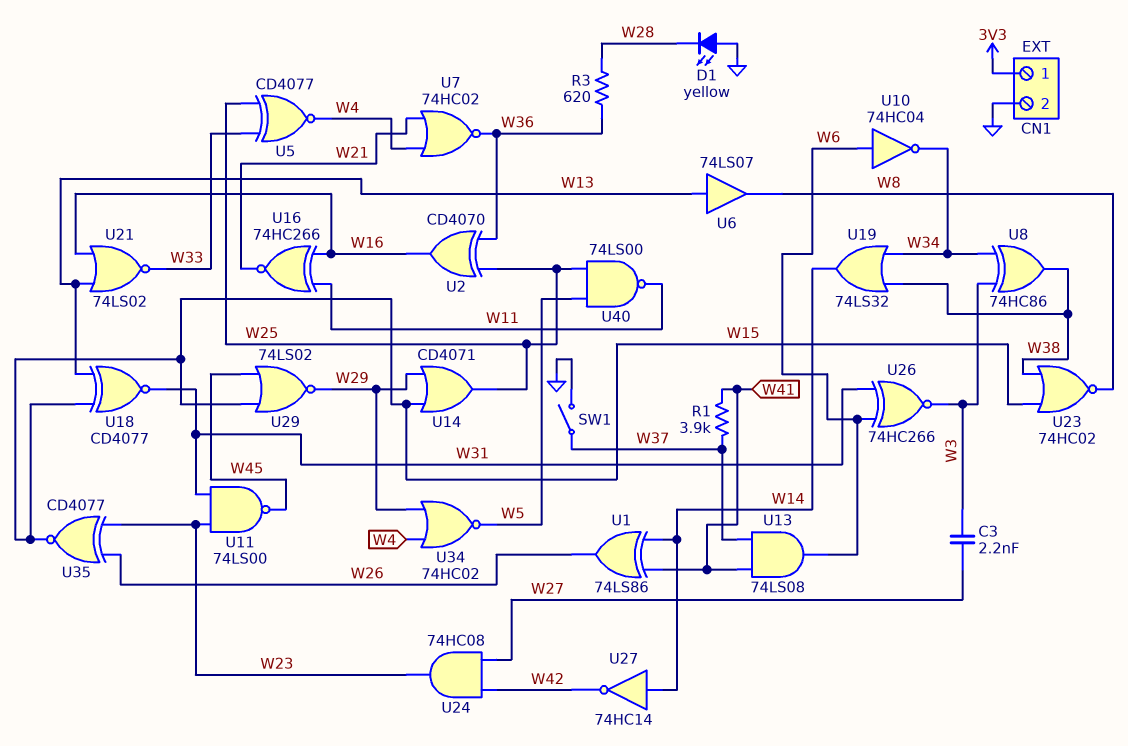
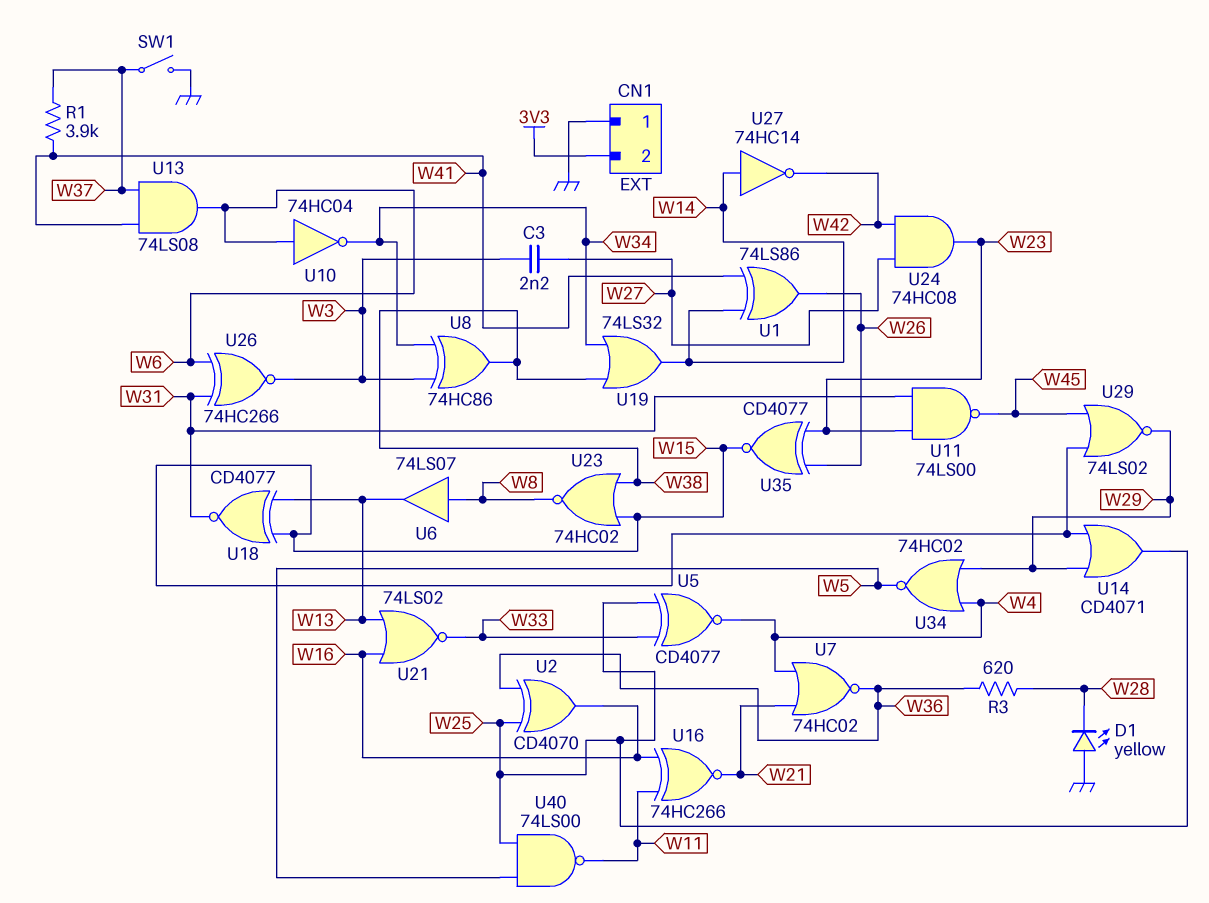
CN1 pin 1: 3V3 -> GND
CN1 pin 2: GND -> 3V3
U6: buffer 74LS07 (in W13, out W8) -> buffer 74LS07 (in W8, out W13)

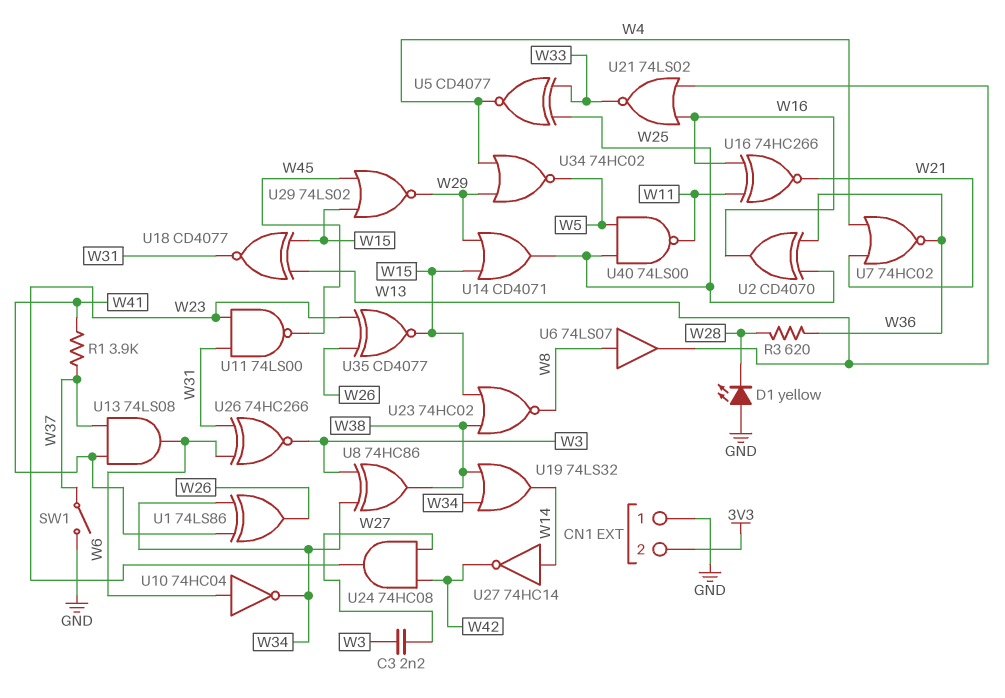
U1: XOR 74LS86 (in W14, in W41, out W26) -> XOR 74LS86 (in W34, in W41, out W26)

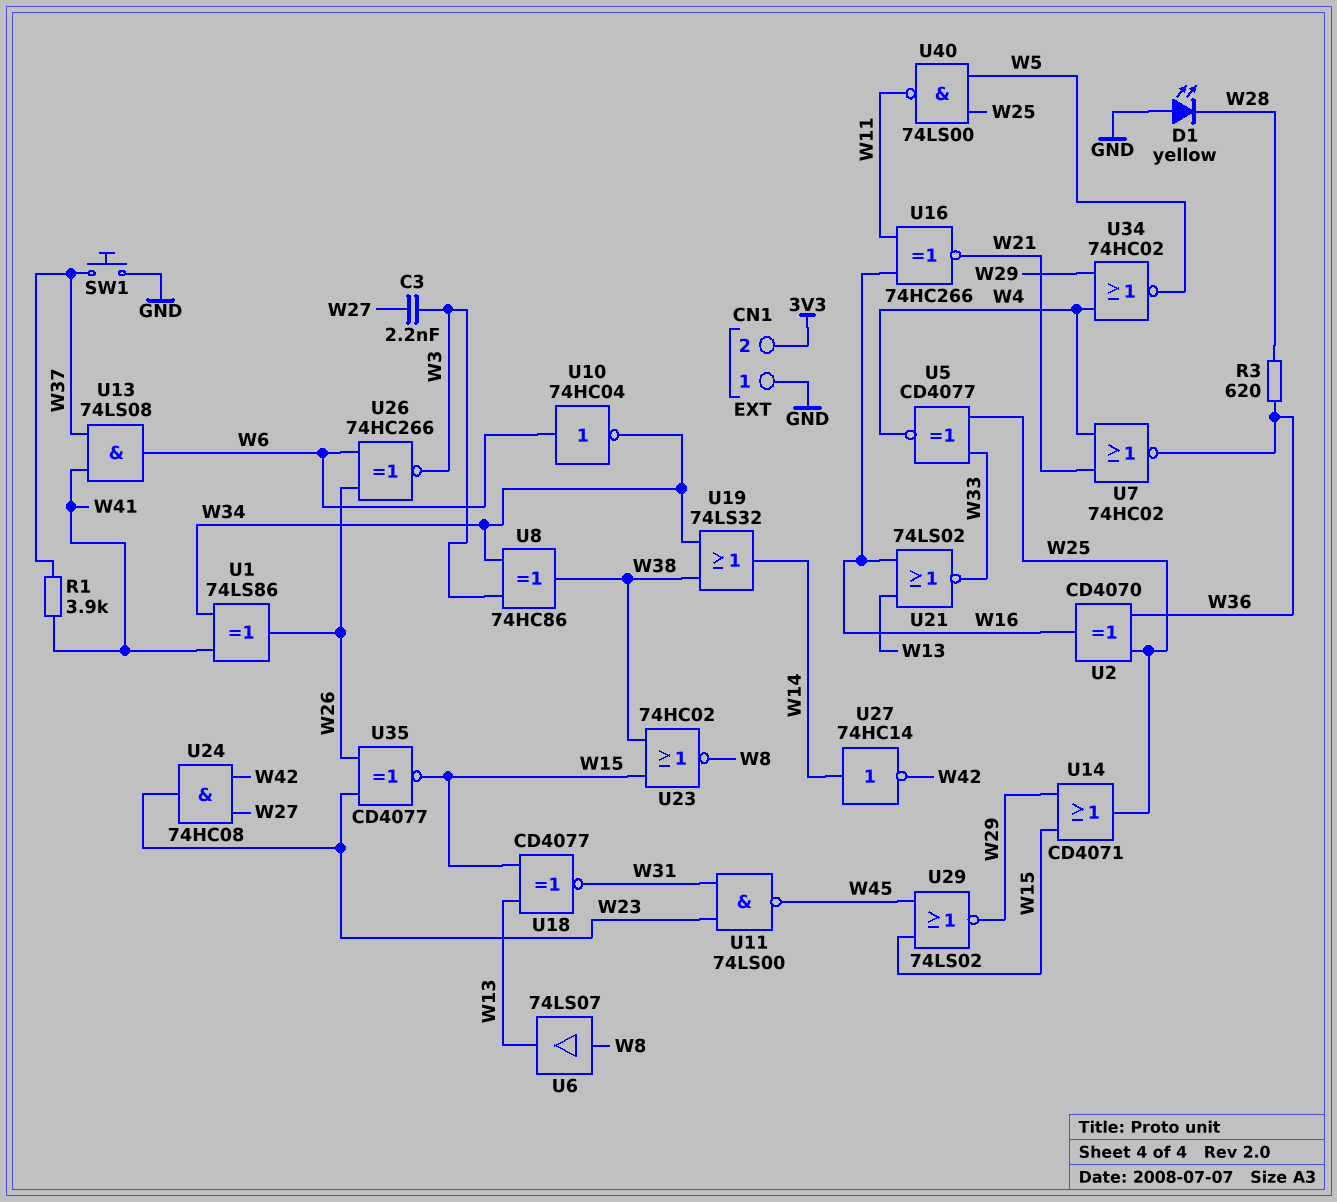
SW1: switch (GND, W37) -> button (GND, W37)
U26: XNOR 74HC266 (in W6, in W31, out W3) -> XNOR 74HC266 (in W6, in W26, out W3)

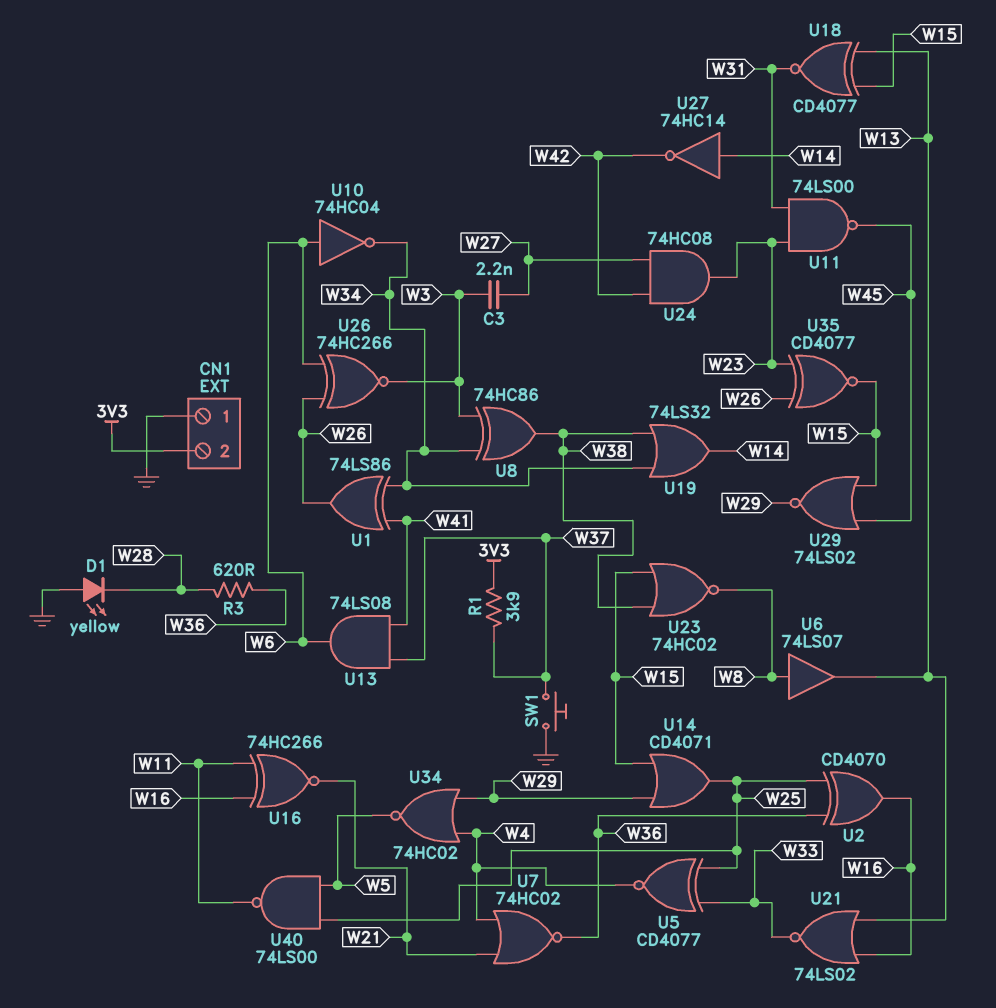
R1: 3.9k (W37, W41) -> 3.9k (3V3, W37)

